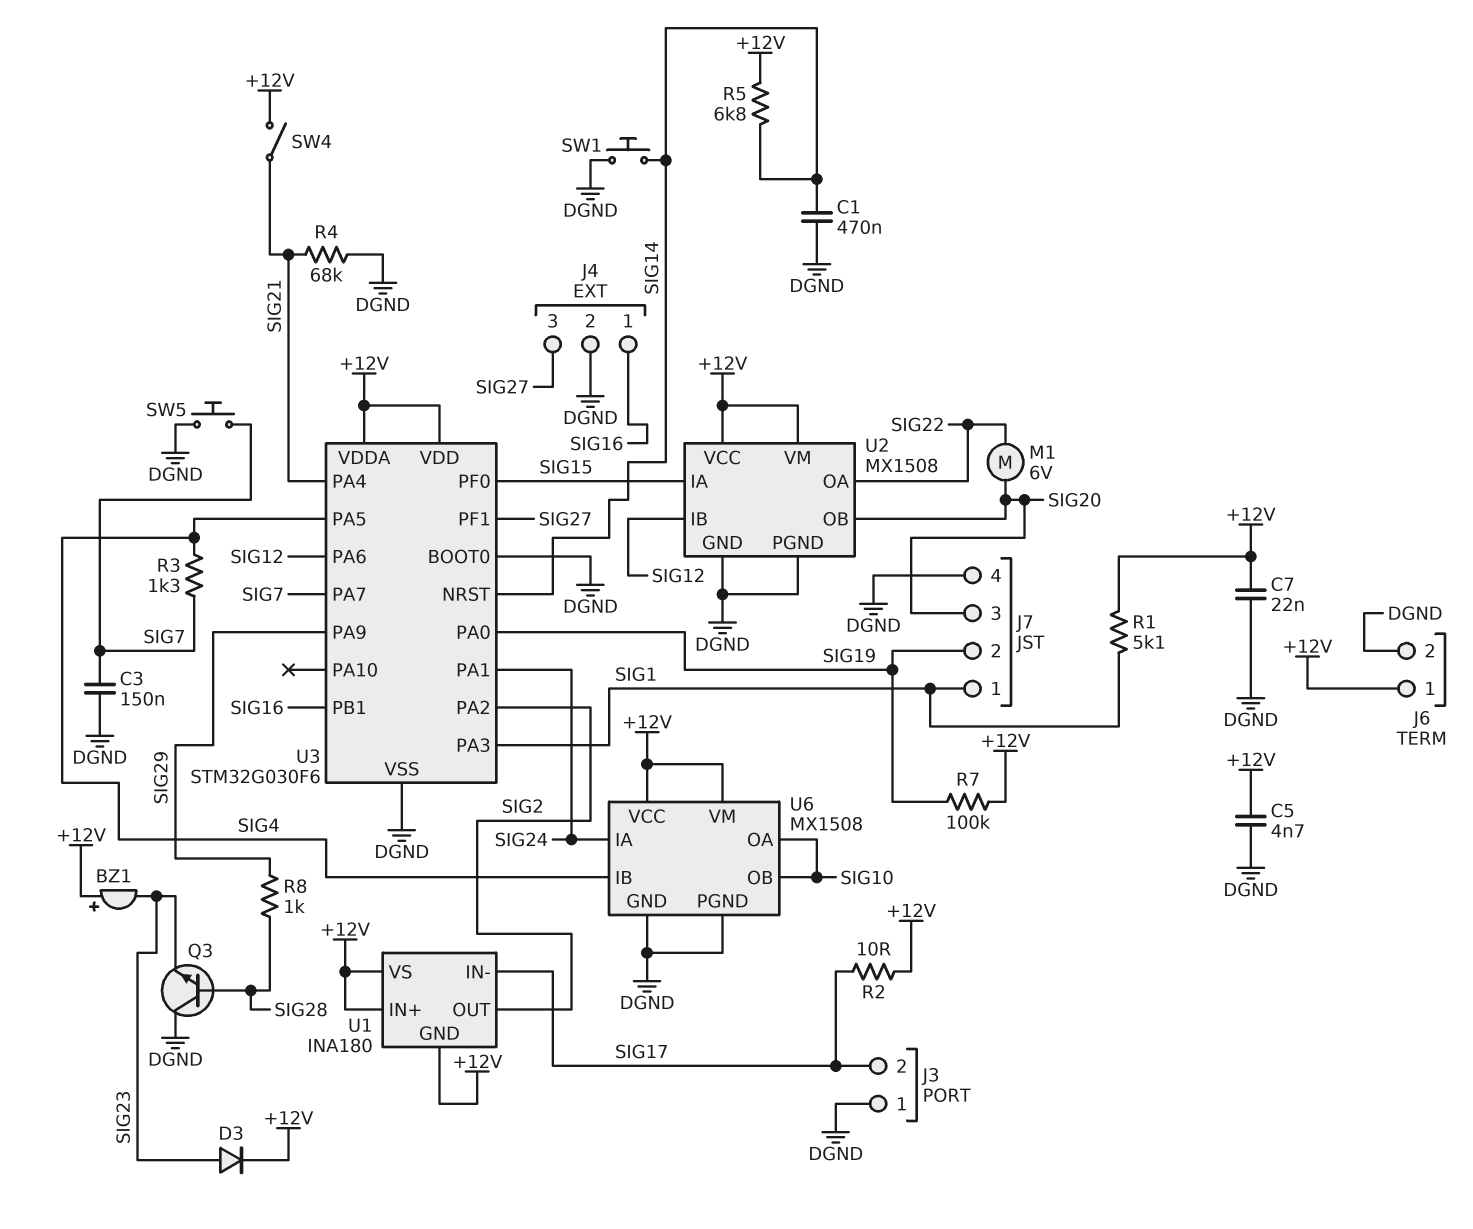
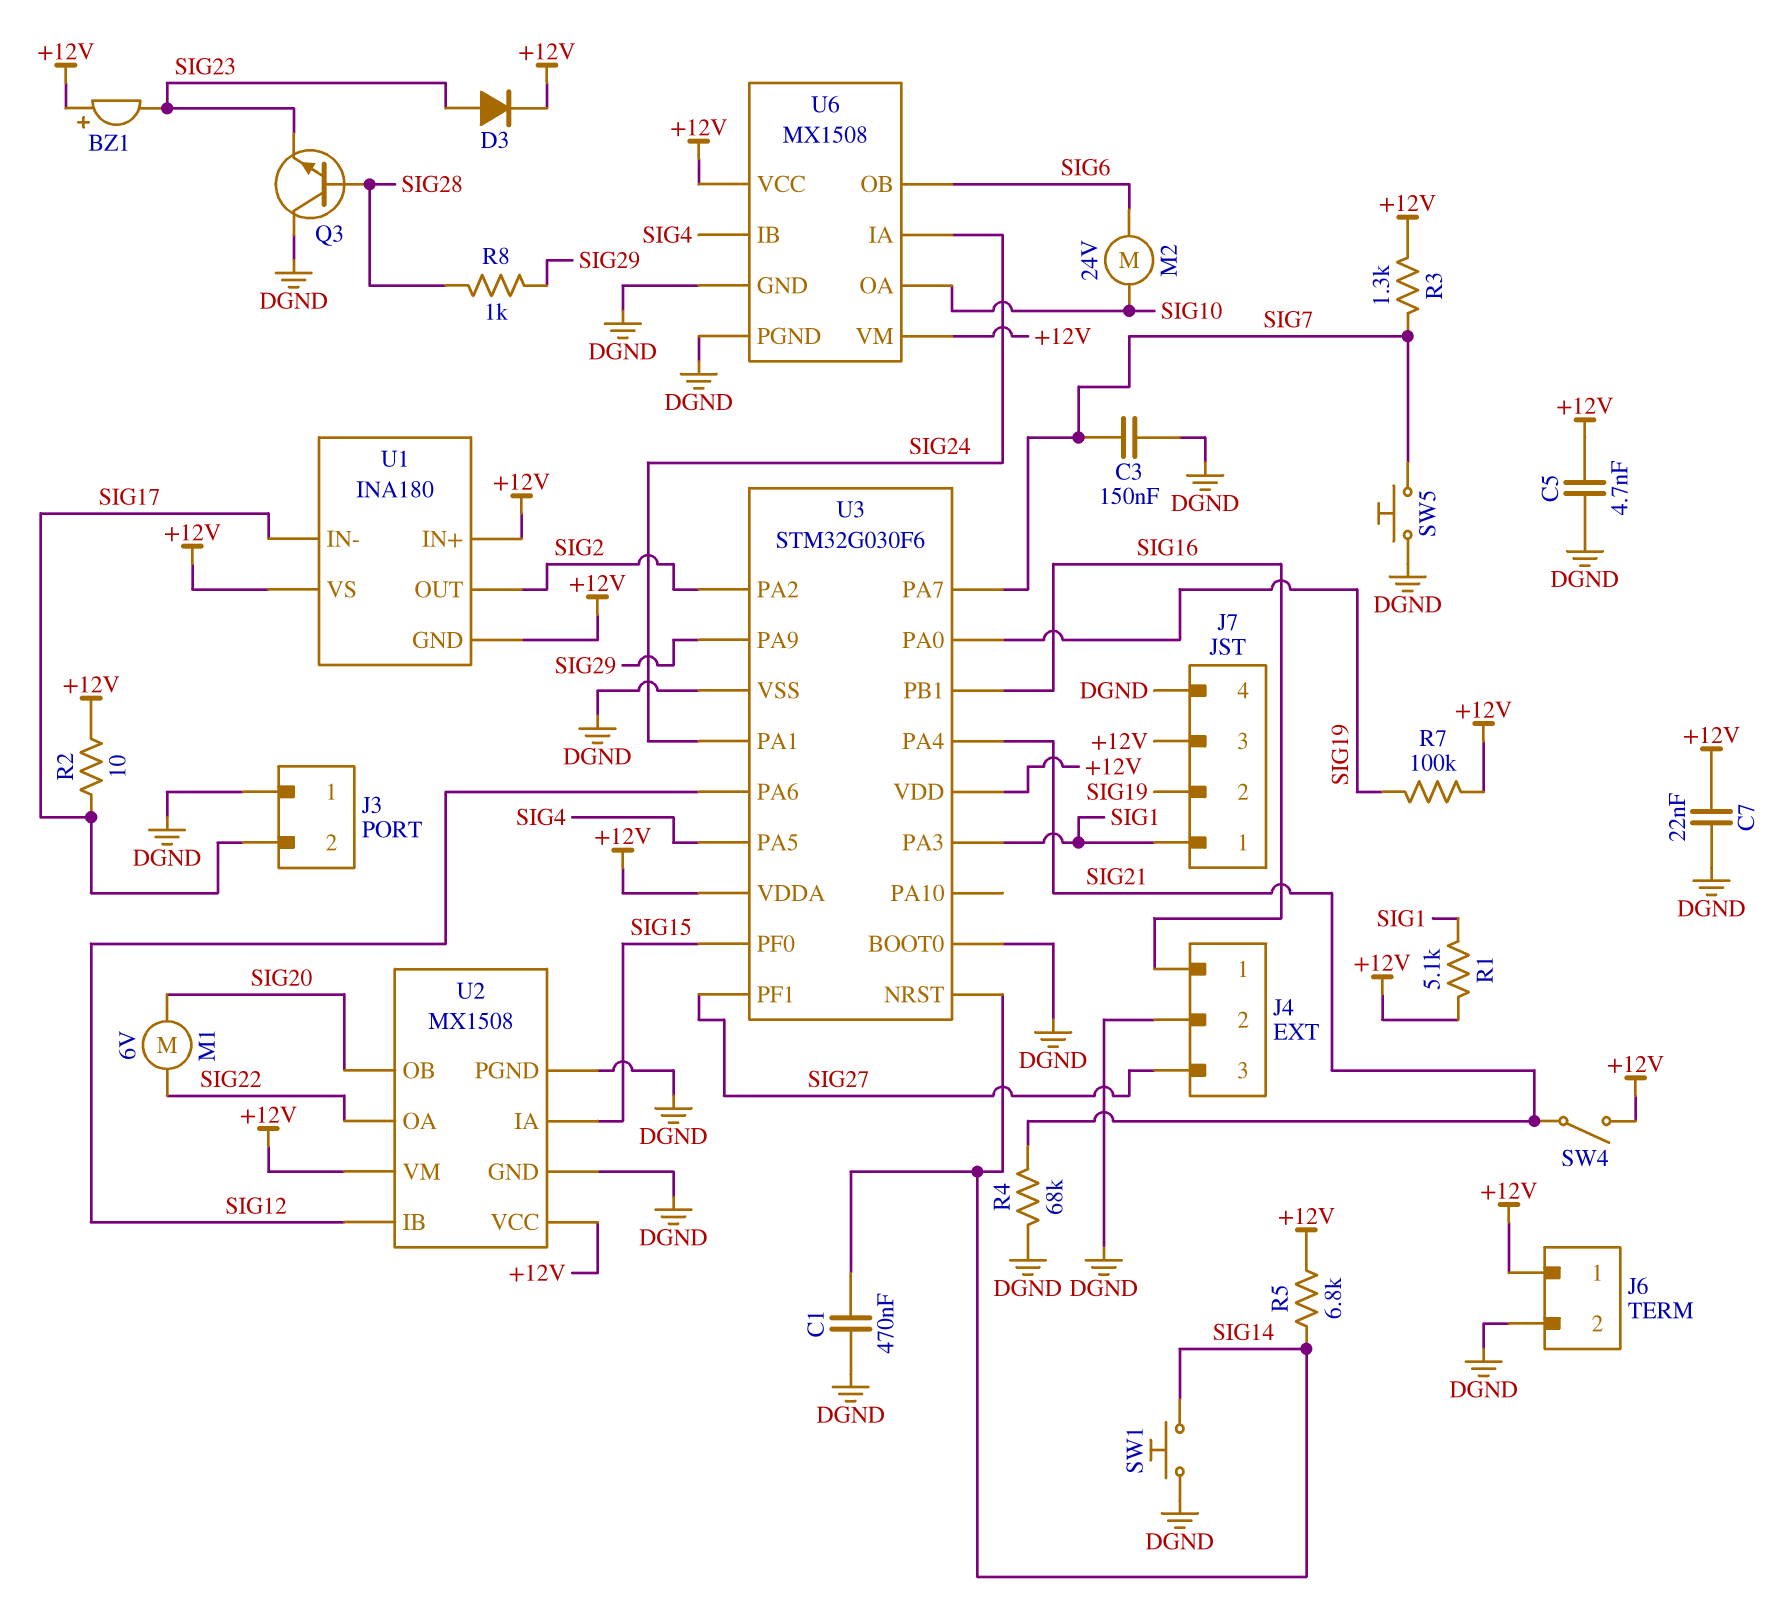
J7 pin 3: SIG20 -> +12V
M2: none -> motor 24V (SIG6, SIG10)
R3: 1.3k (SIG4, SIG7) -> 1.3k (+12V, SIG7)
U6 pin OB: SIG10 -> SIG6

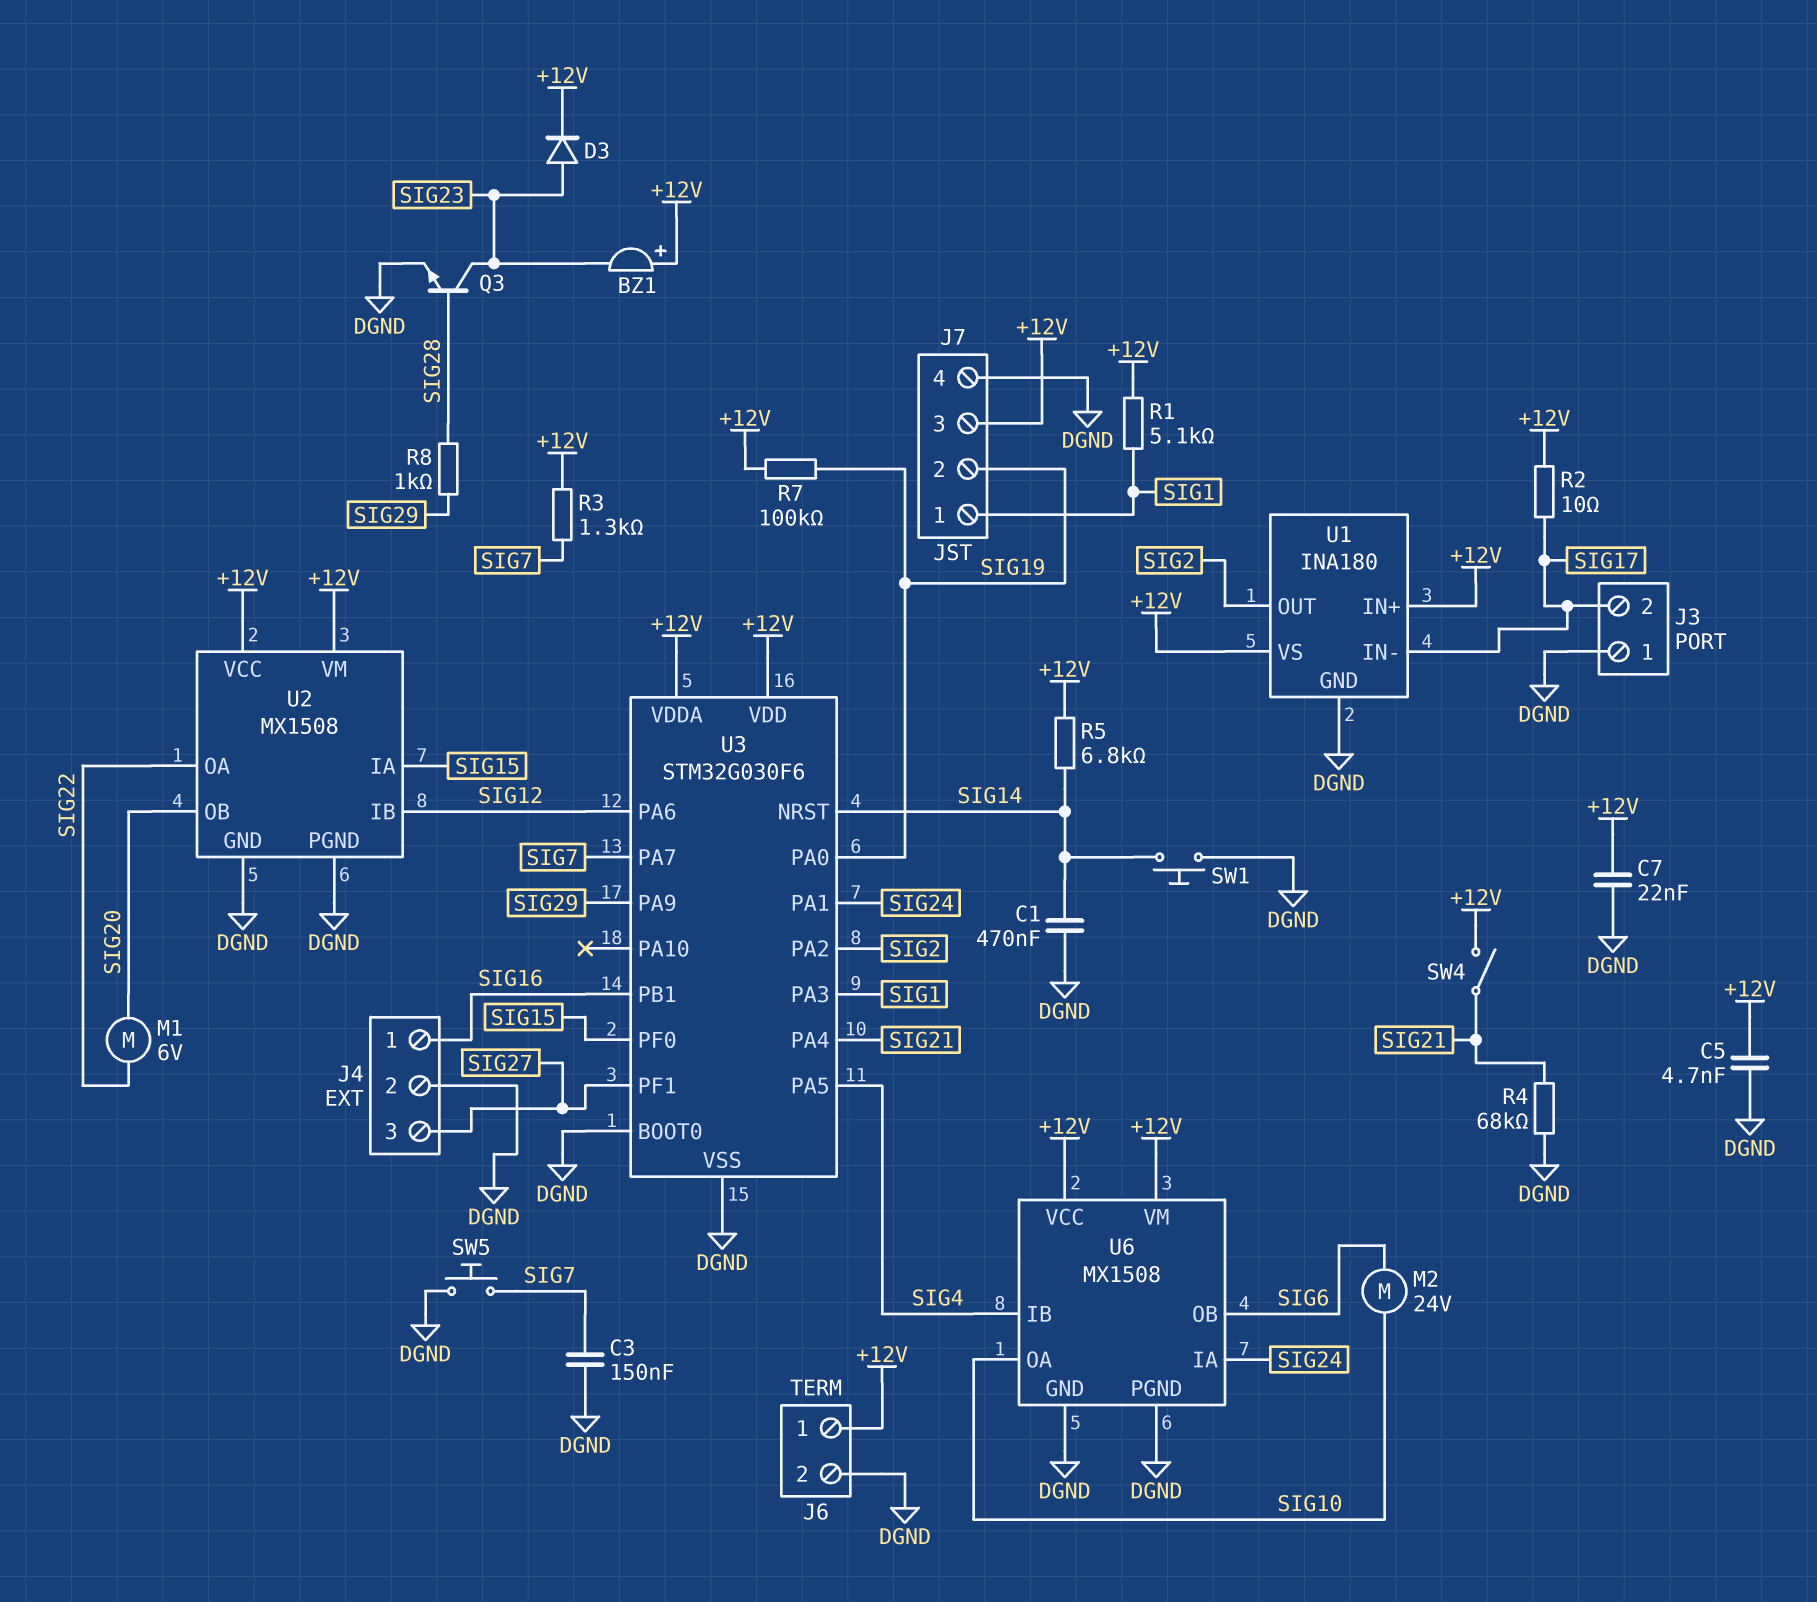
Q3: NPN (B SIG28, C DGND, E SIG23) -> NPN (B SIG28, C SIG23, E DGND)
U1 pin GND: +12V -> DGND

